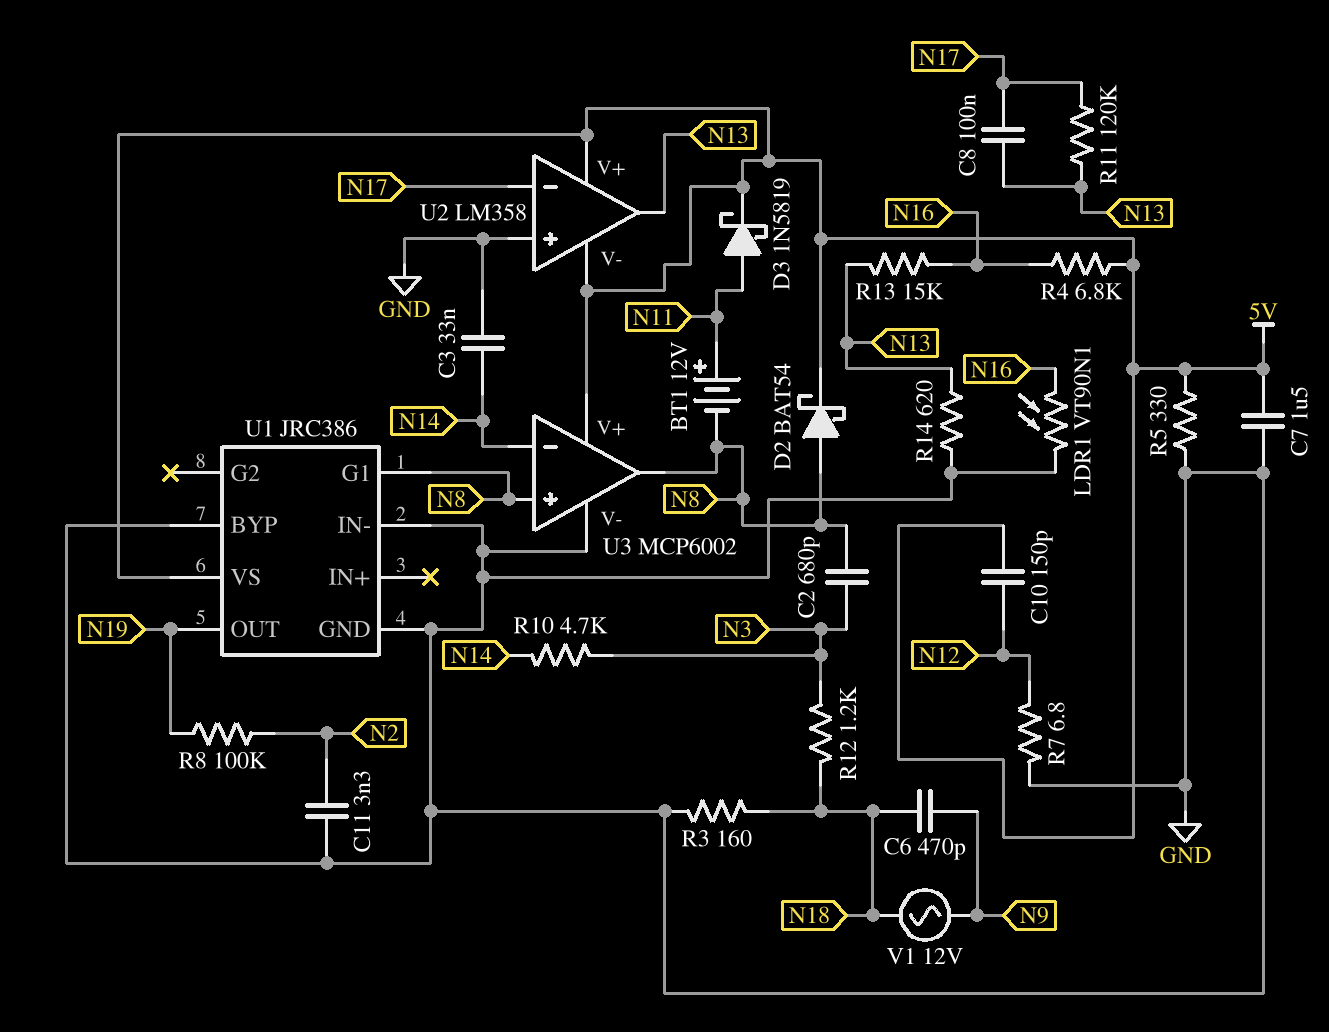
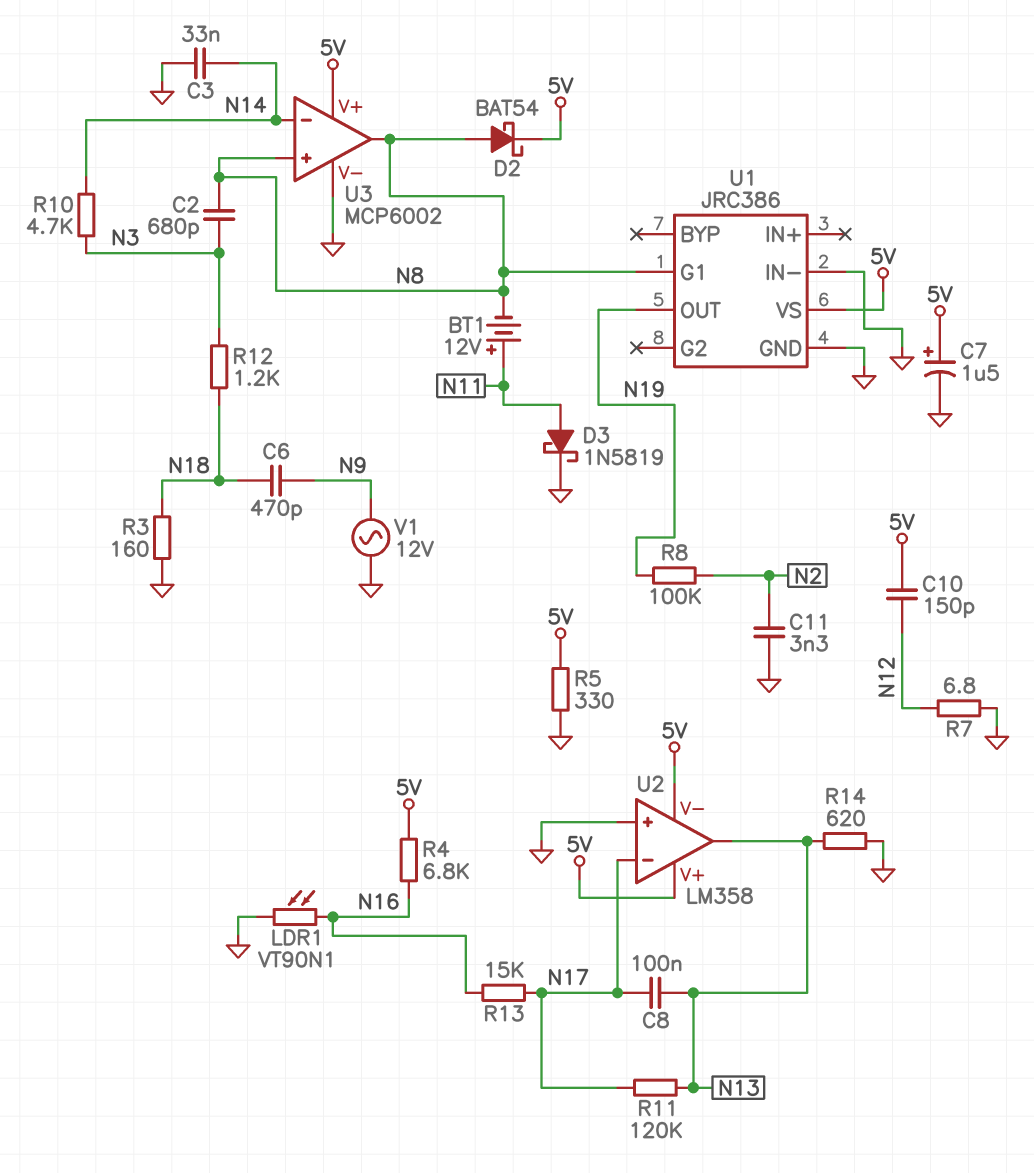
C7: 1.5uF (5V, GND) -> 1.5uF (plus 5V, minus GND)
D3: schottky 1N5819 (A N11, K 5V) -> schottky 1N5819 (A N11, K GND)
R13: 15k (N13, N16) -> 15k (N16, N17)
U1 pin BYP: GND -> none
V1: AC 12V (N9, N18) -> AC 12V (GND, N9)

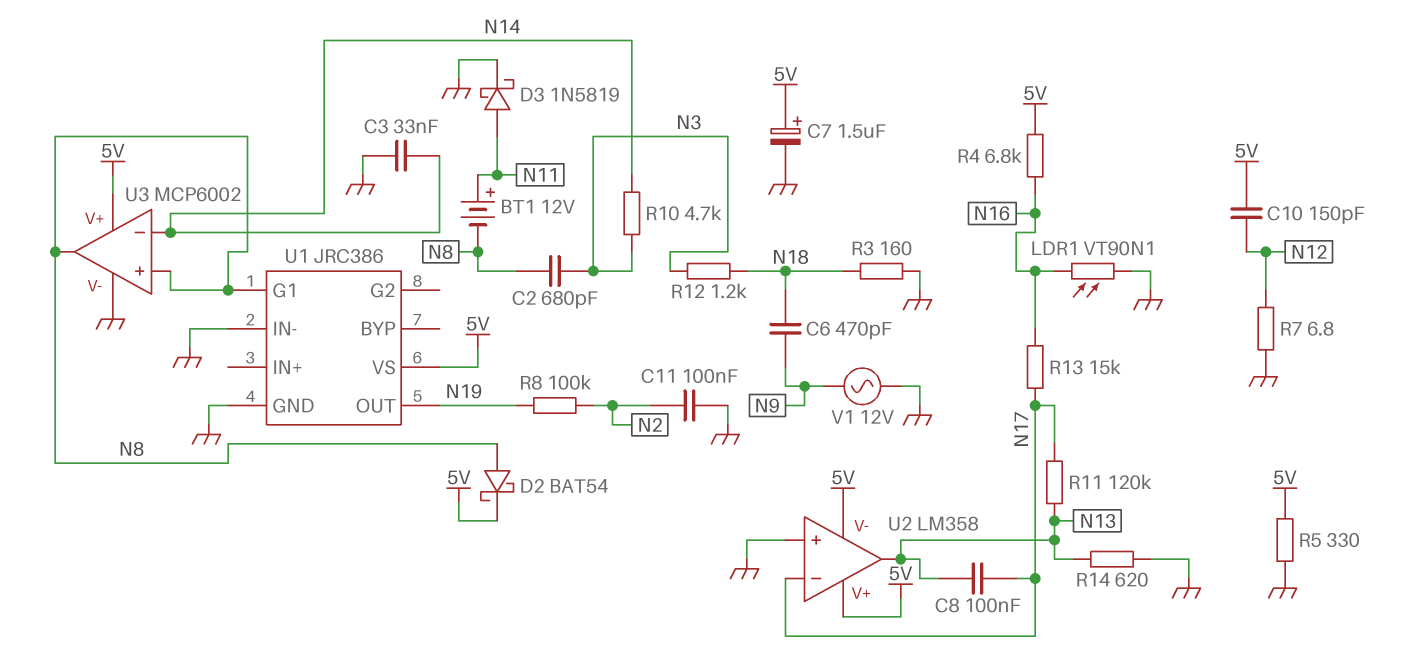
C11: 3.3nF (GND, N2) -> 100nF (GND, N2)

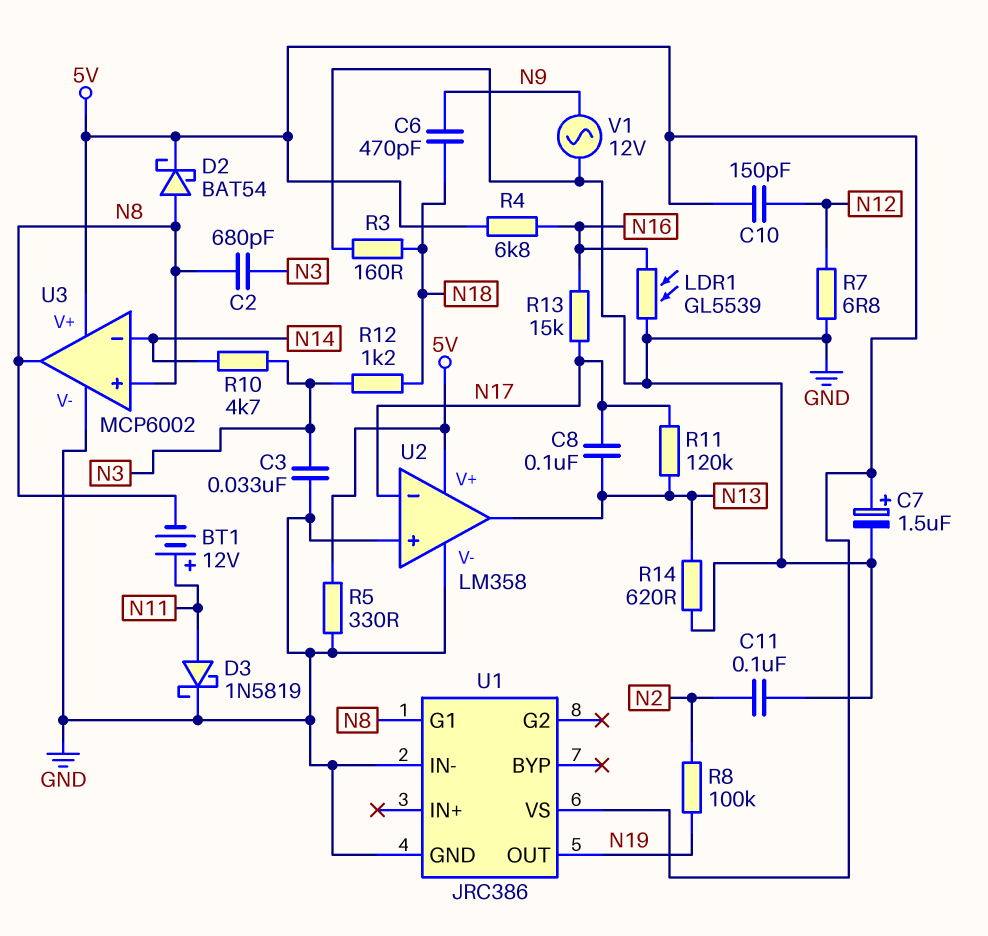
C3: 33nF (GND, N14) -> 33nF (GND, N3)
LDR1: VT90N1 (GND, N16) -> GL5539 (GND, N16)
U2 pin V-: 5V -> GND

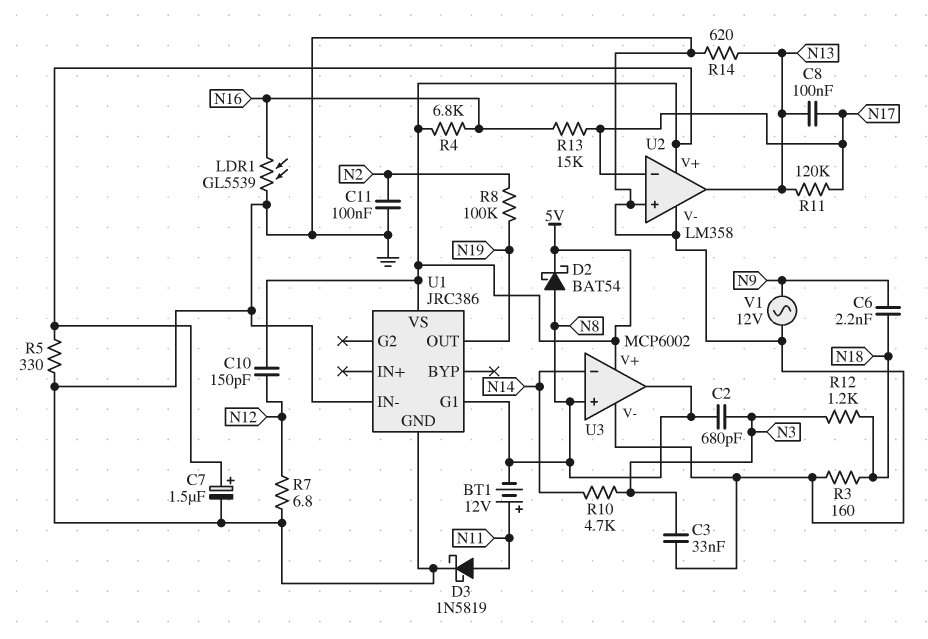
C6: 470pF (N9, N18) -> 2.2nF (N9, N18)

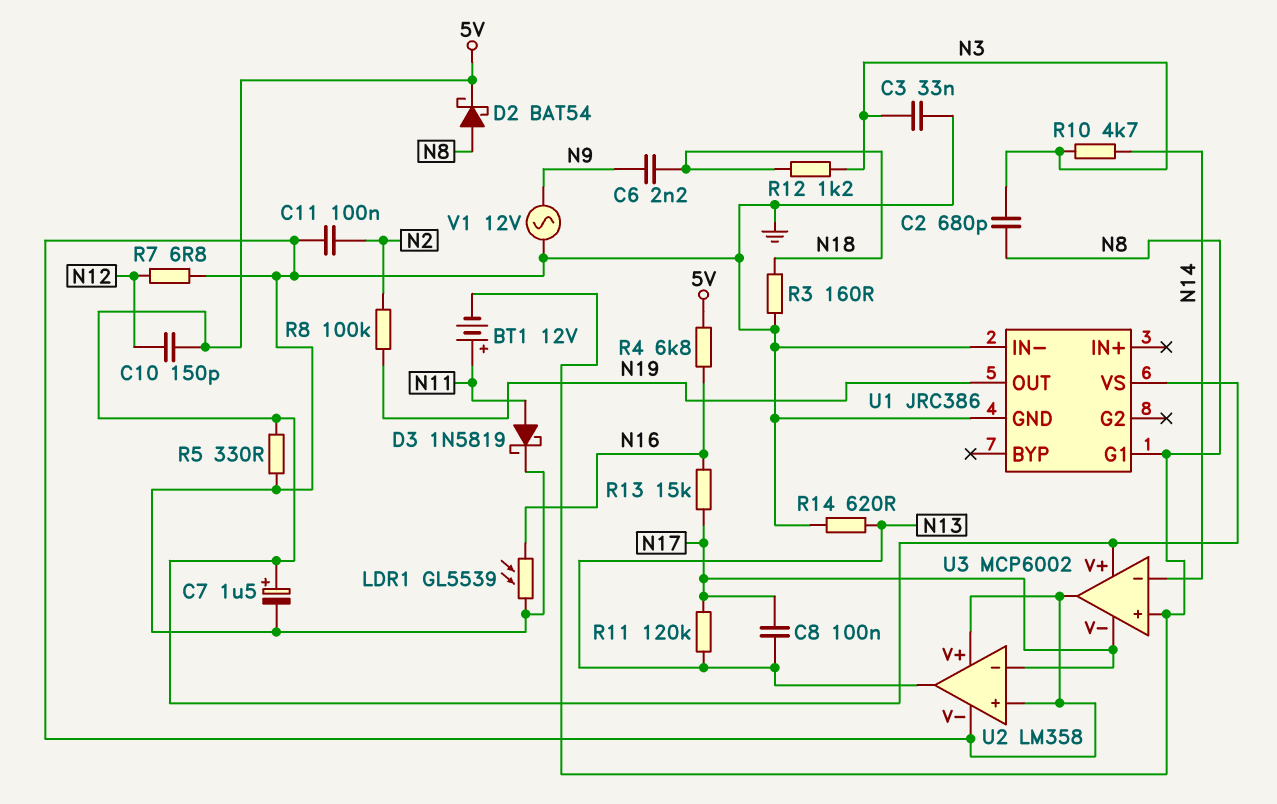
U2 pin V+: 5V -> GND
U3 pin V-: GND -> N17
U3 pin out: N8 -> GND

